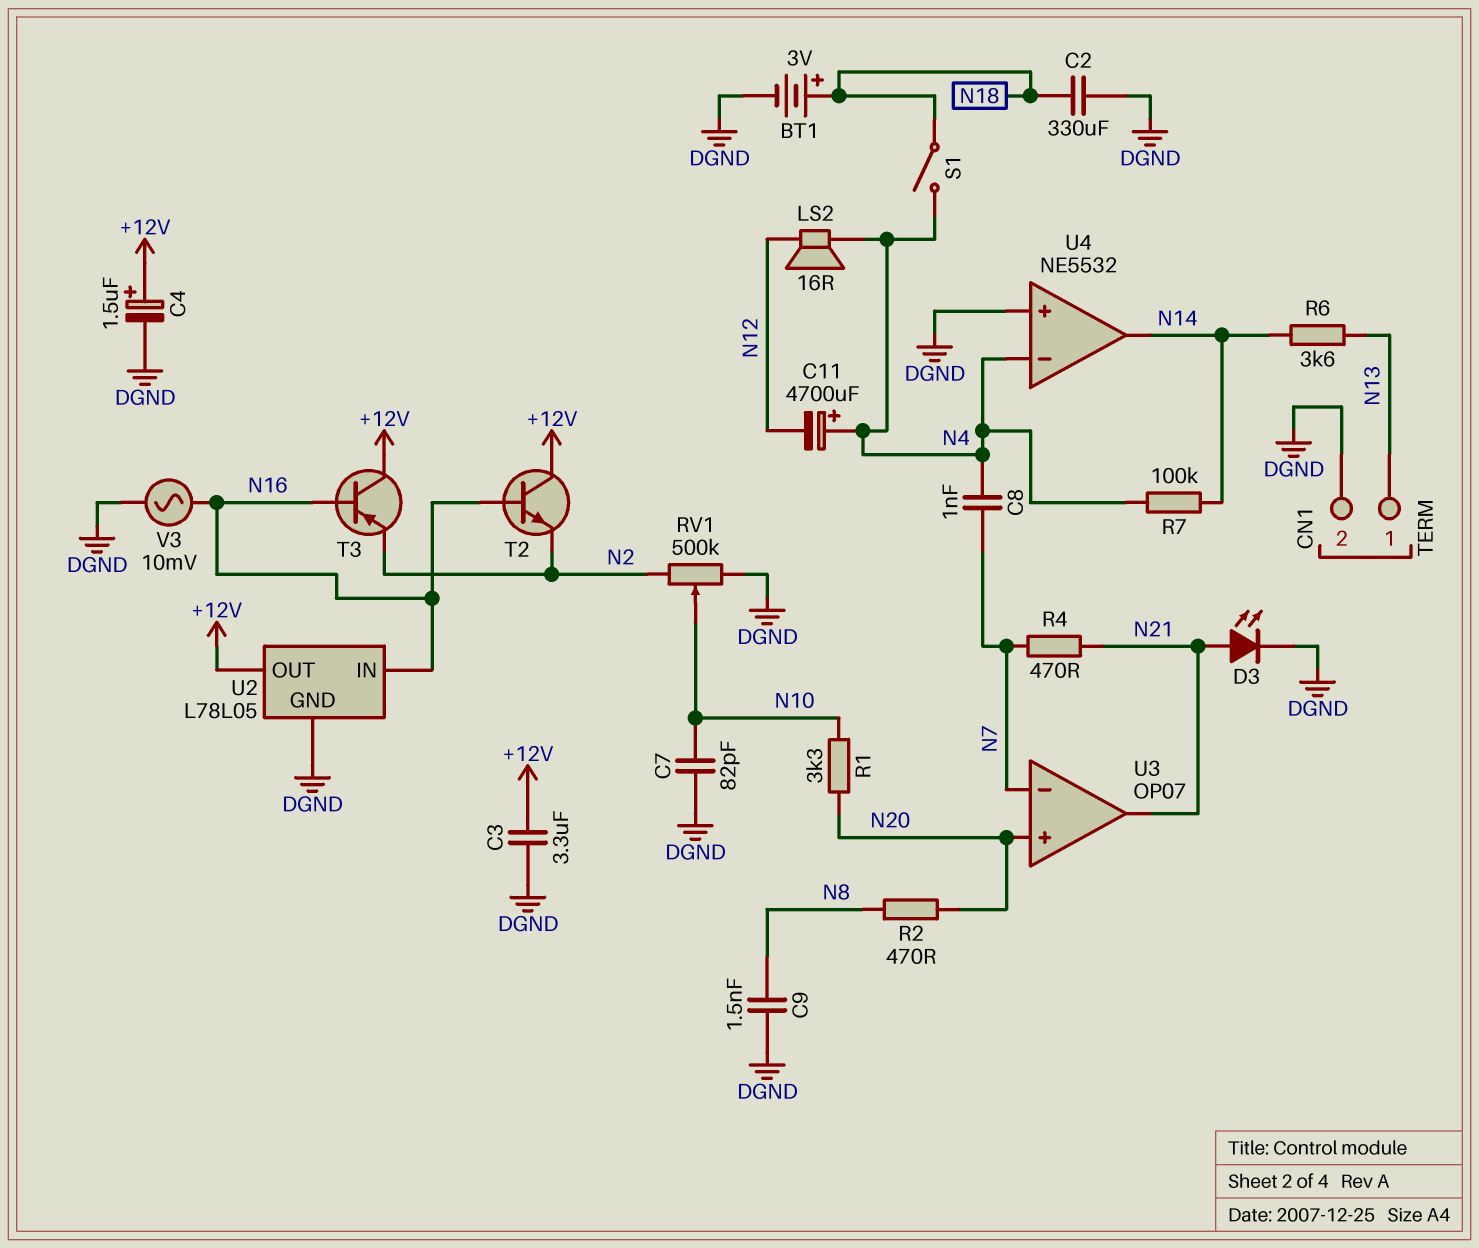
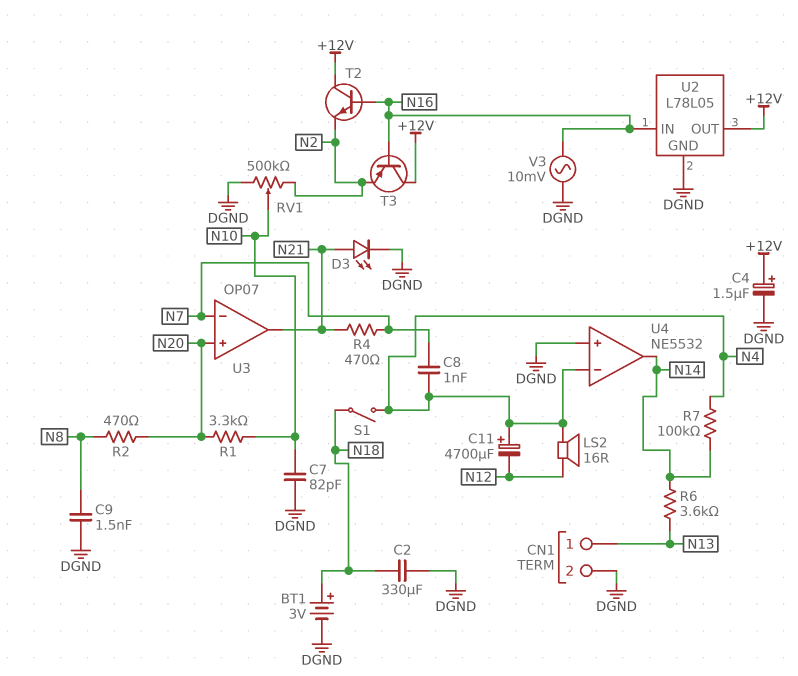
C3: 3.3uF (+12V, DGND) -> none

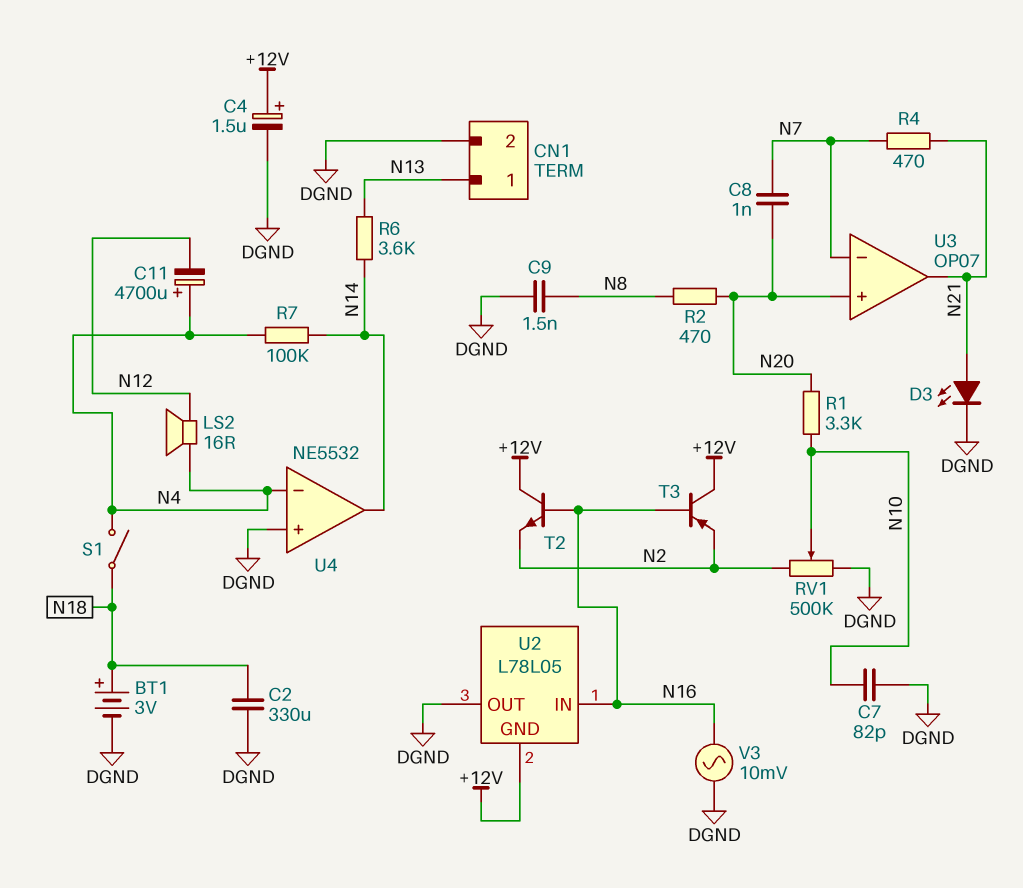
C8: 1nF (N4, N7) -> 1nF (N7, N20)
U2 pin GND: DGND -> +12V
U2 pin OUT: +12V -> DGND

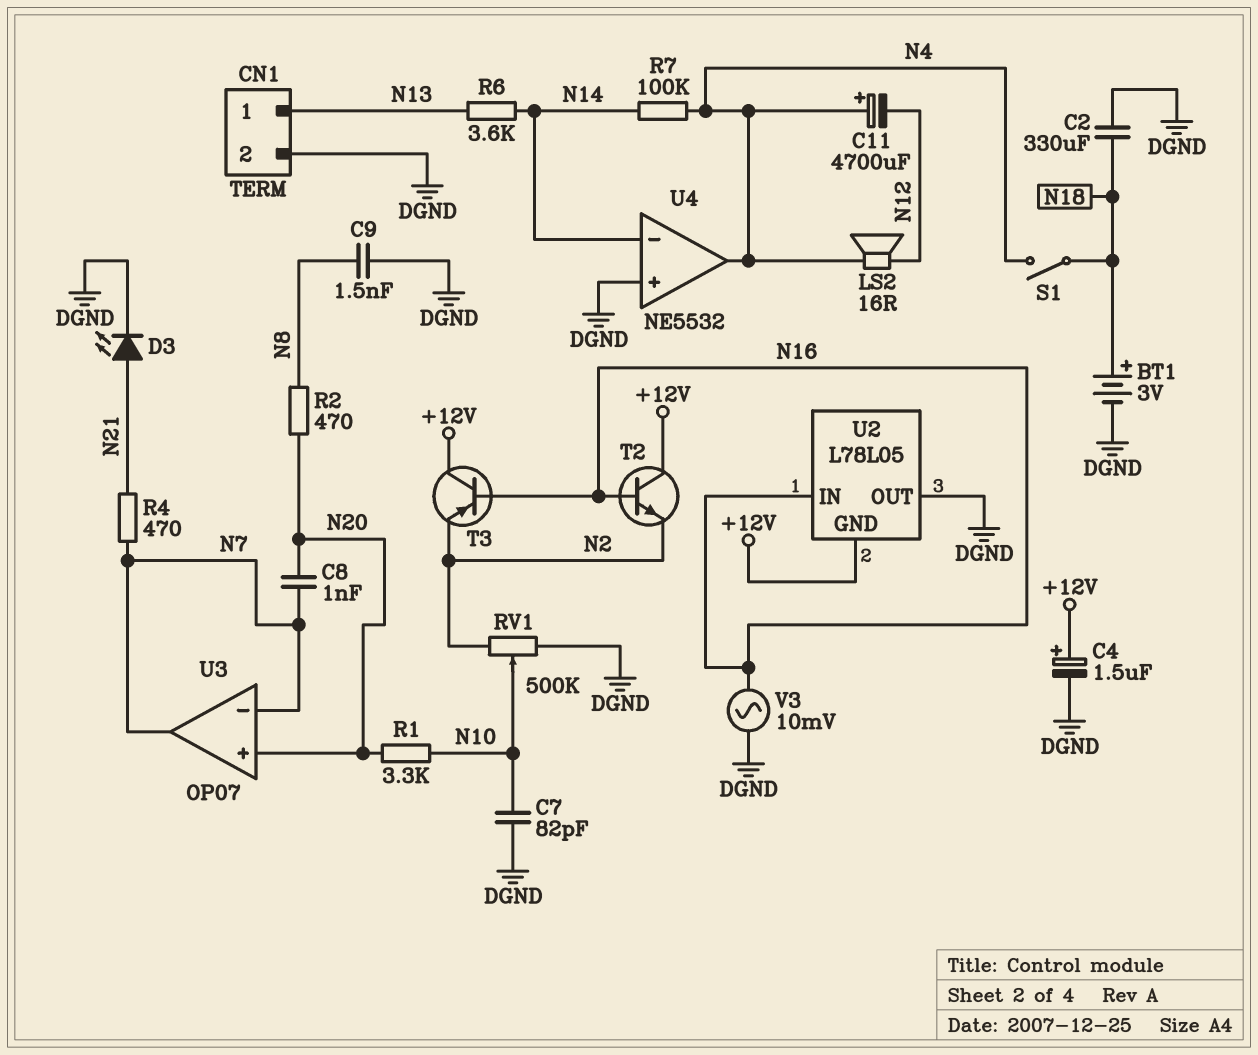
U3 pin out: N21 -> N7
U4 pin in-: N4 -> N14
U4 pin out: N14 -> N4

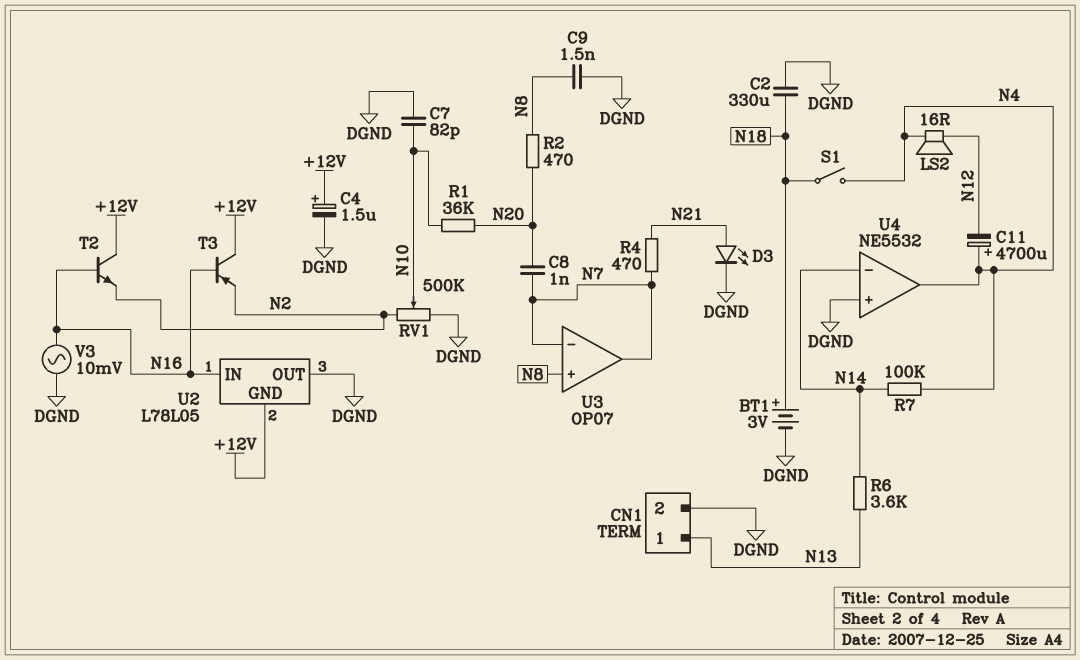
R1: 3.3k (N10, N20) -> 36k (N10, N20)
U3 pin in+: N20 -> N8

